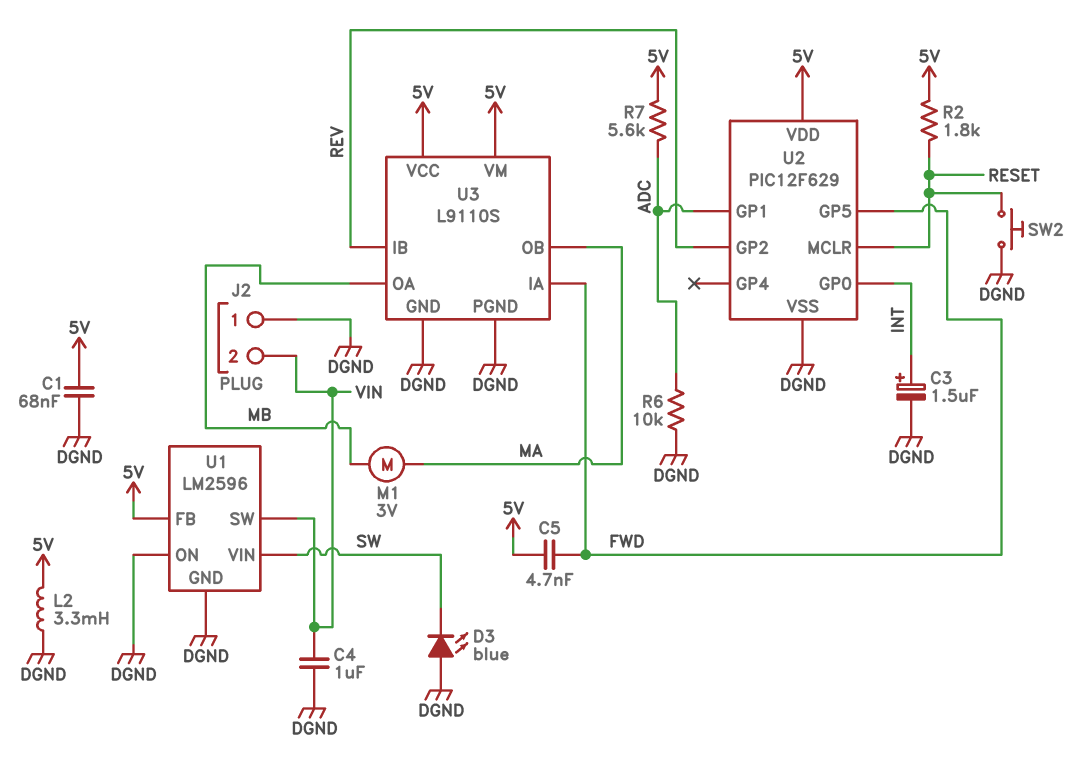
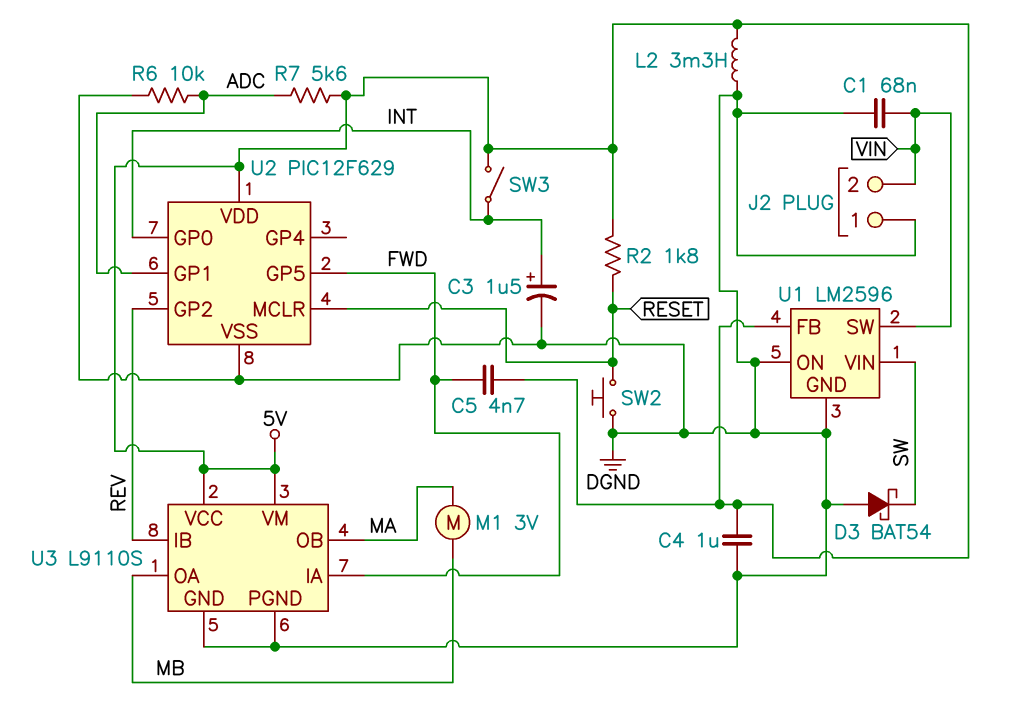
C1: 68nF (5V, DGND) -> 68nF (DGND, VIN)
C4: 1uF (DGND, VIN) -> 1uF (5V, DGND)
D3: LED blue (A DGND, K SW) -> schottky BAT54 (A DGND, K SW)
SW3: none -> switch (5V, INT)

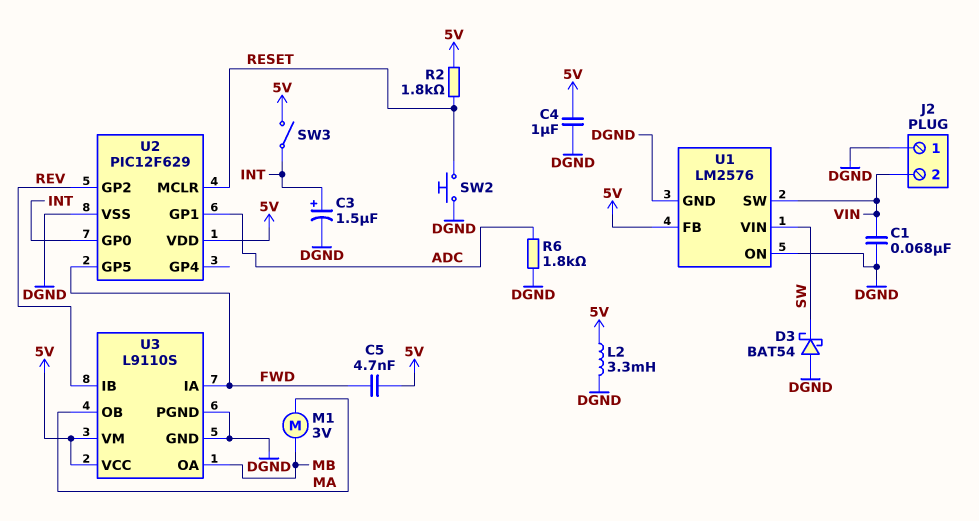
R6: 10k (ADC, DGND) -> 1.8k (ADC, DGND)
R7: 5.6k (5V, ADC) -> none
U1: LM2596 -> LM2576

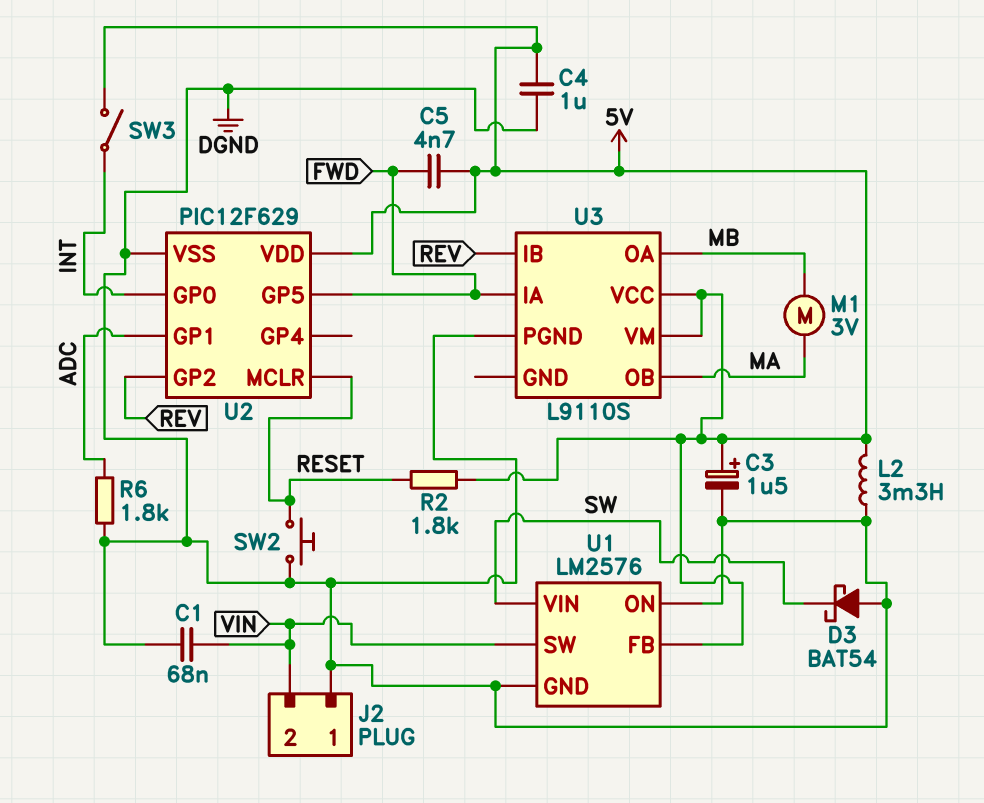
C3: 1.5uF (plus INT, minus DGND) -> 1.5uF (plus 5V, minus DGND)
U3 pin GND: DGND -> none

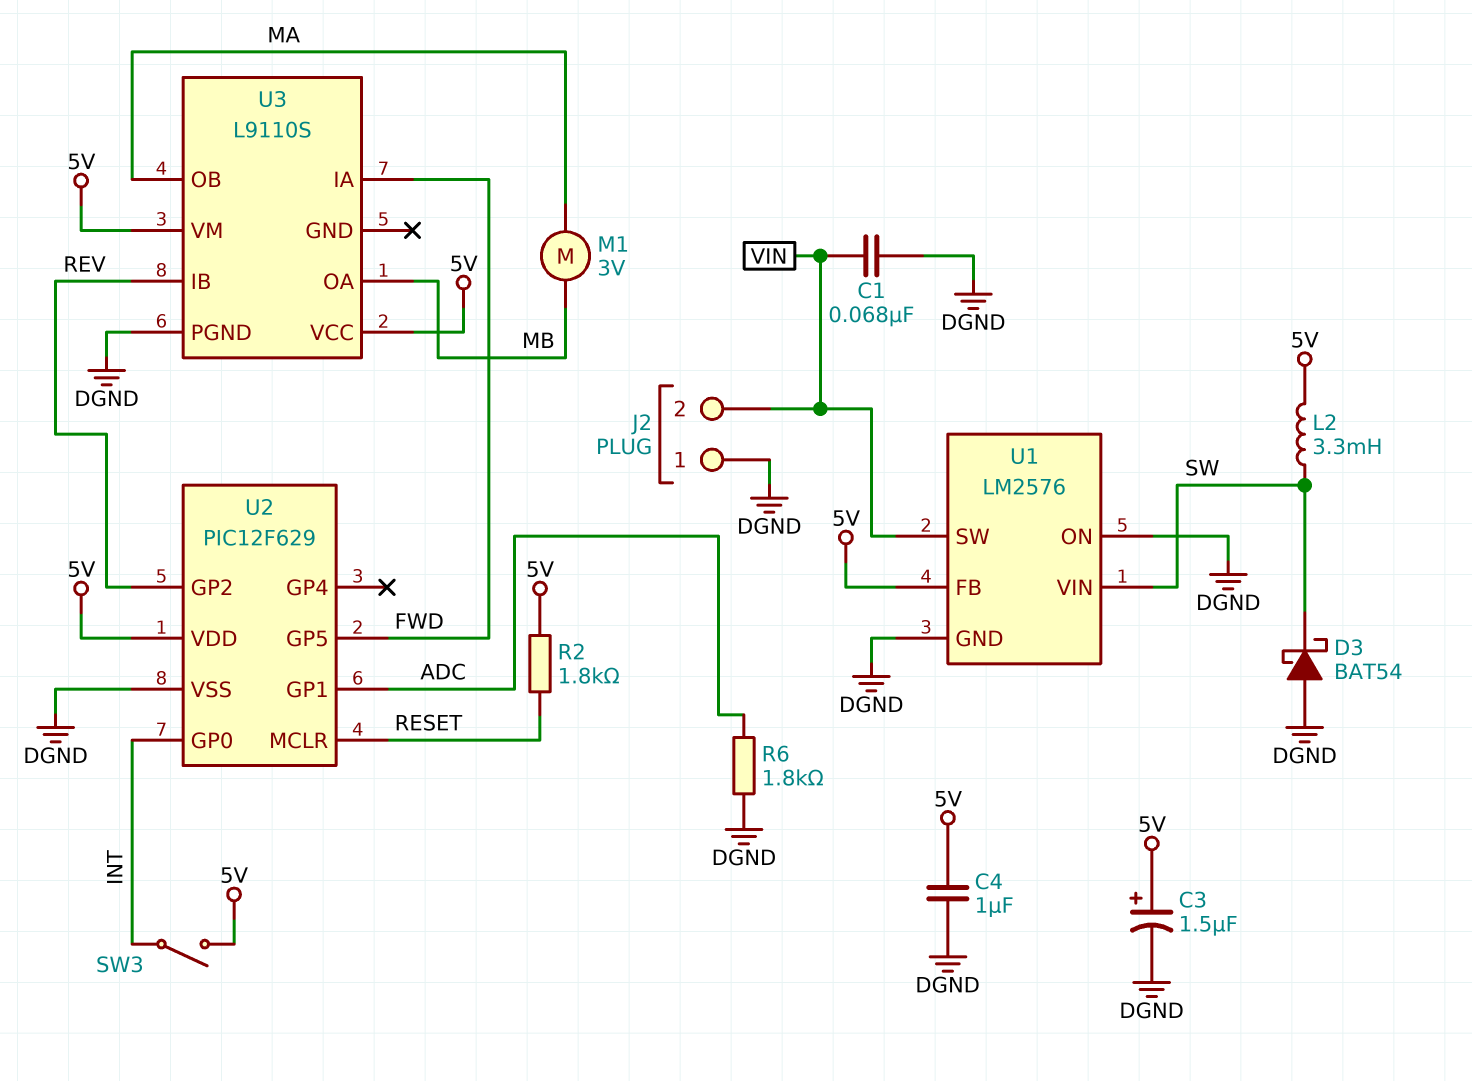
C5: 4.7nF (5V, FWD) -> none
L2: 3.3mH (5V, DGND) -> 3.3mH (5V, SW)
SW2: button (DGND, RESET) -> none

